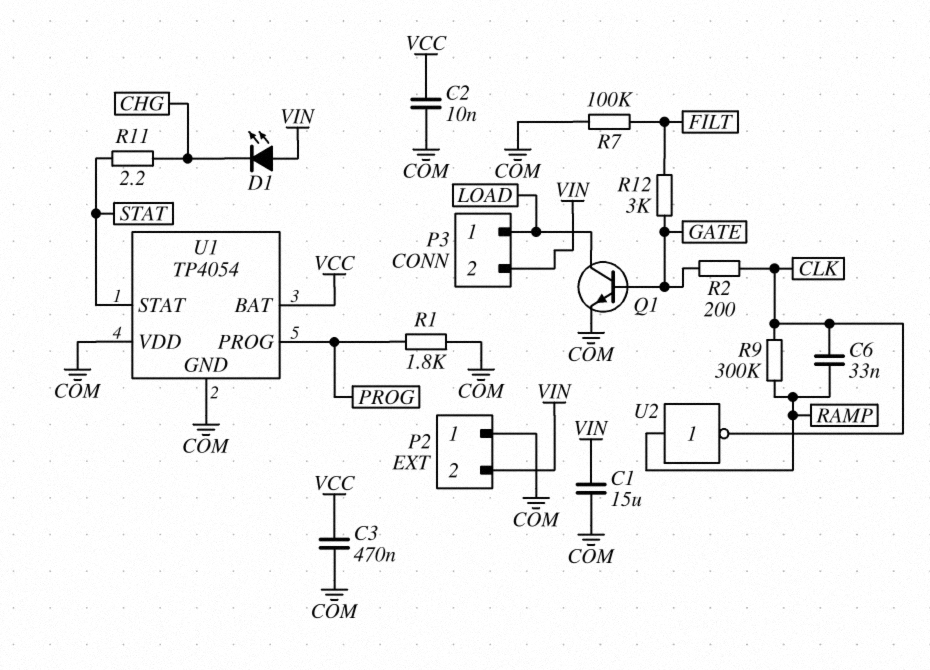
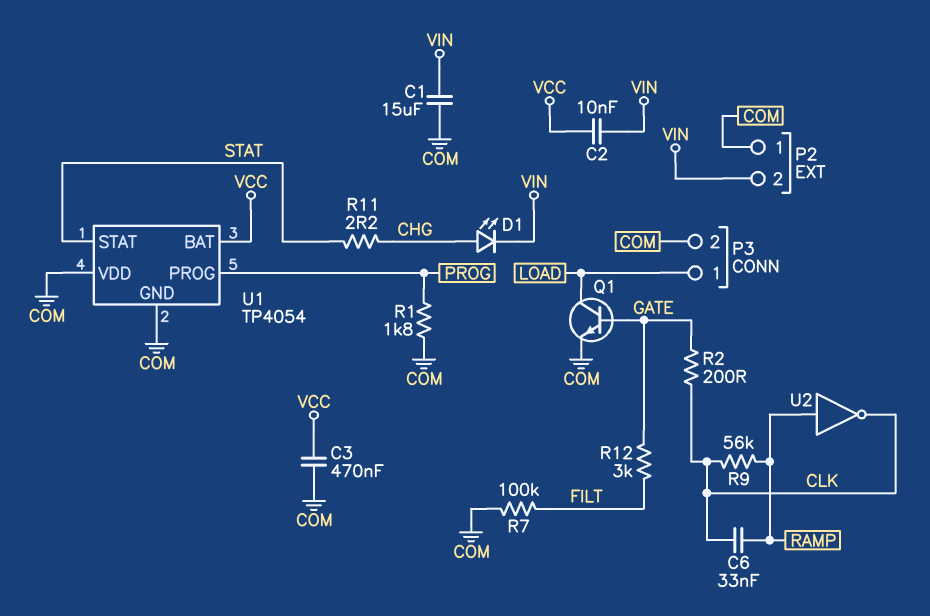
C2: 10nF (COM, VCC) -> 10nF (VCC, VIN)
D1: LED (A VIN, K CHG) -> LED (A CHG, K VIN)
P3 pin 2: VIN -> COM
R9: 300k (CLK, RAMP) -> 56k (CLK, RAMP)

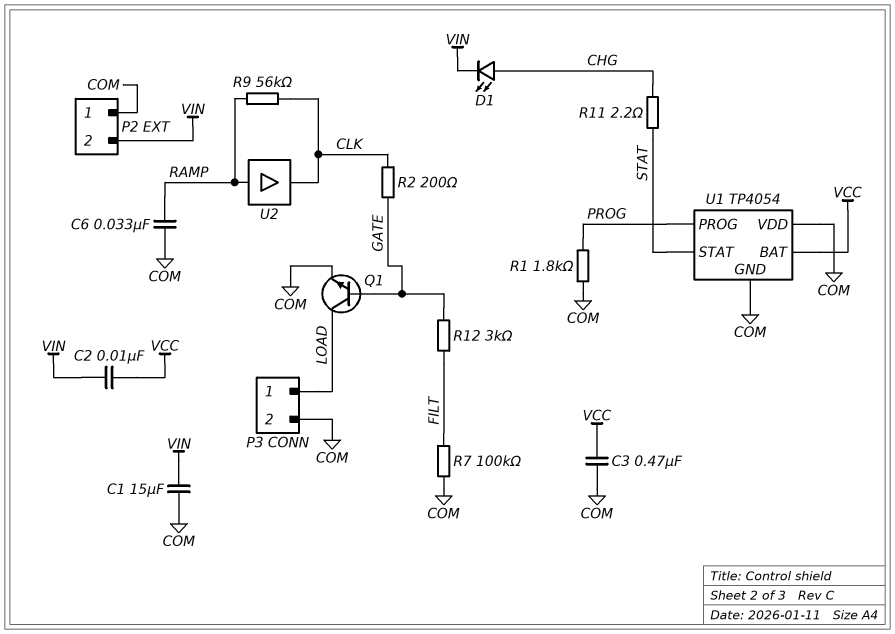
C6: 33nF (CLK, RAMP) -> 33nF (COM, RAMP)
U2: NOT (in RAMP, out CLK) -> buffer (in RAMP, out CLK)

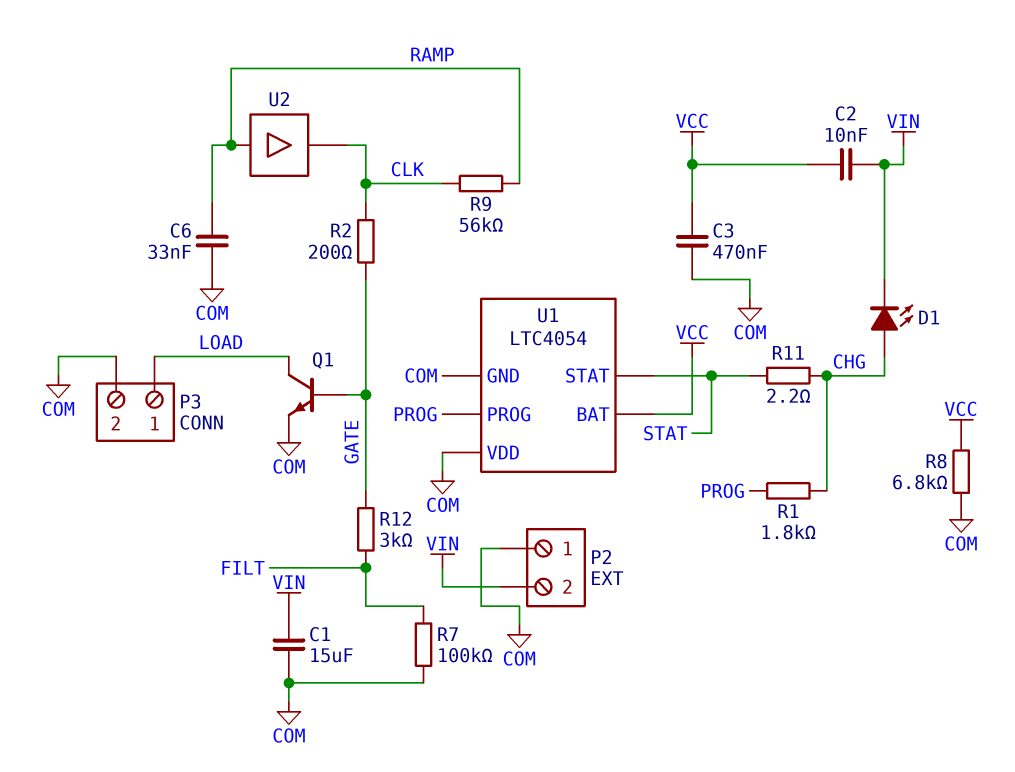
R1: 1.8k (COM, PROG) -> 1.8k (CHG, PROG)
R8: none -> 6.8k (COM, VCC)
U1: TP4054 -> LTC4054

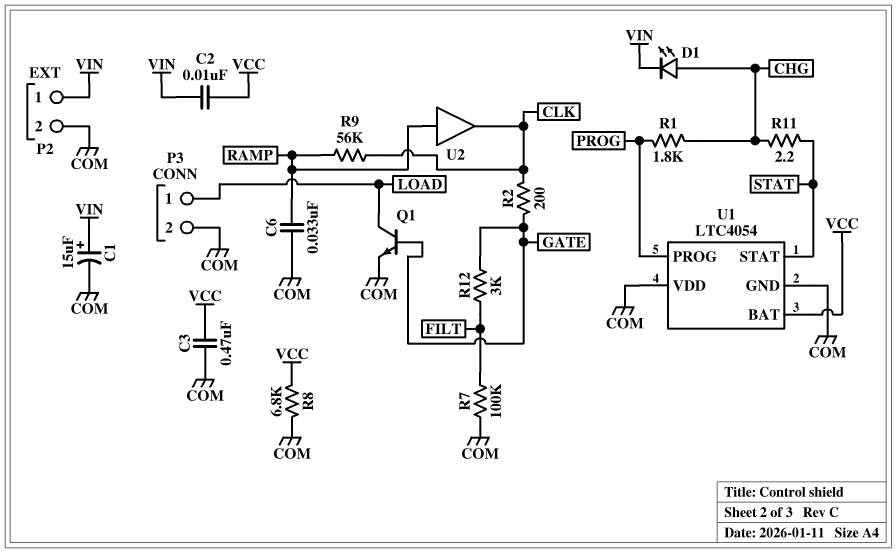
C1: 15uF (COM, VIN) -> 15uF (plus VIN, minus COM)
P2 pin 1: COM -> VIN
P2 pin 2: VIN -> COM

